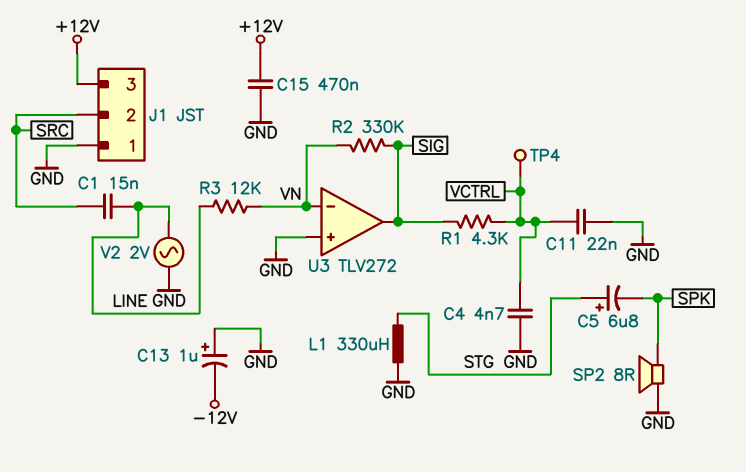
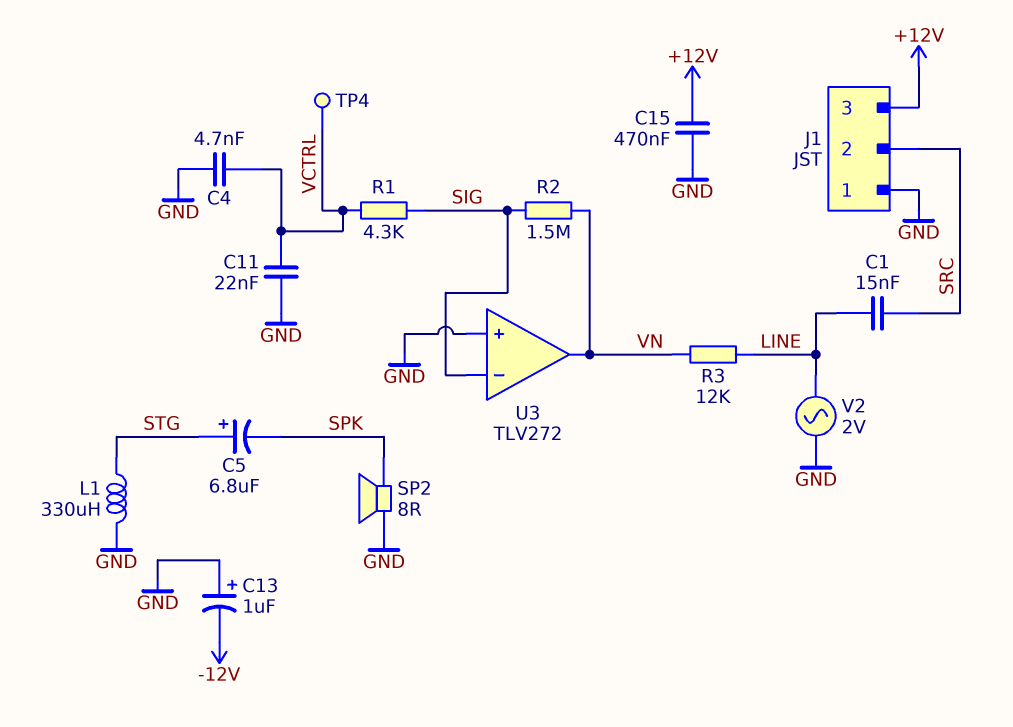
R2: 330k (SIG, VN) -> 1.5M (SIG, VN)
U3 pin in-: VN -> SIG
U3 pin out: SIG -> VN

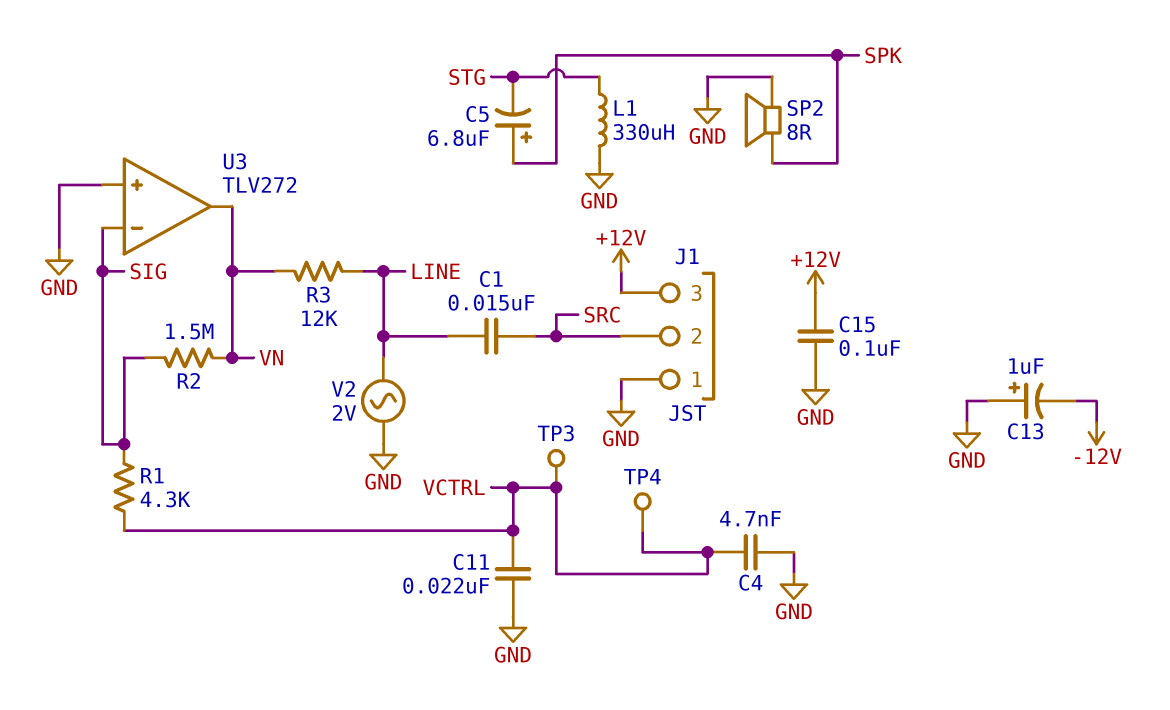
C5: 6.8uF (plus STG, minus SPK) -> 6.8uF (plus SPK, minus STG)
C15: 470nF (+12V, GND) -> 100nF (+12V, GND)
TP3: none -> test point (VCTRL)

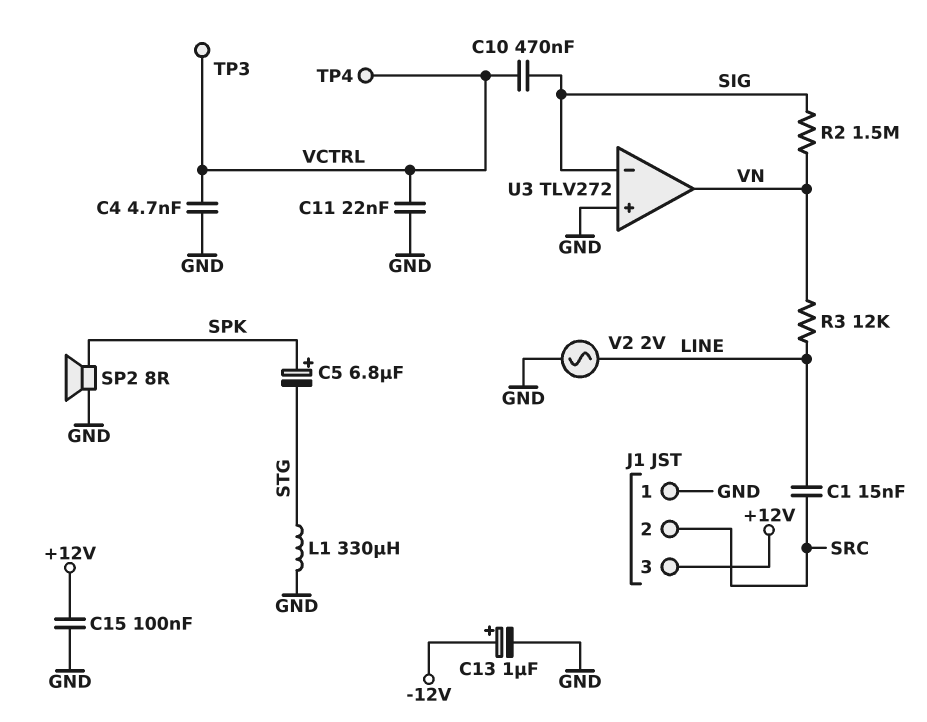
C10: none -> 470nF (SIG, VCTRL)
C13: 1uF (plus GND, minus -12V) -> 1uF (plus -12V, minus GND)
R1: 4.3k (SIG, VCTRL) -> none

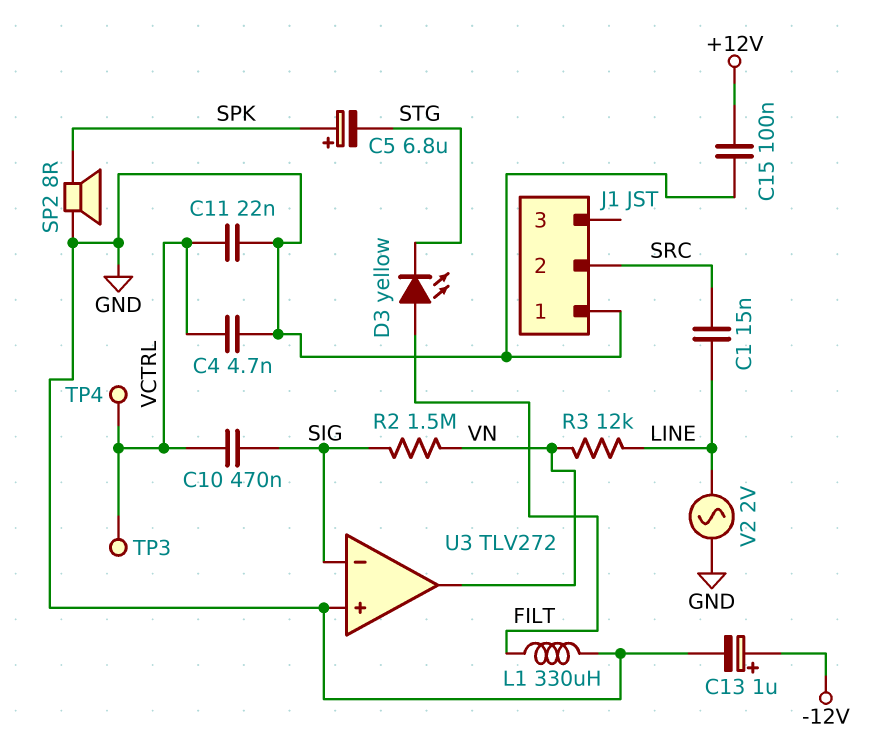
D3: none -> LED yellow (A FILT, K STG)
J1 pin 3: +12V -> none
L1: 330uH (GND, STG) -> 330uH (FILT, GND)

